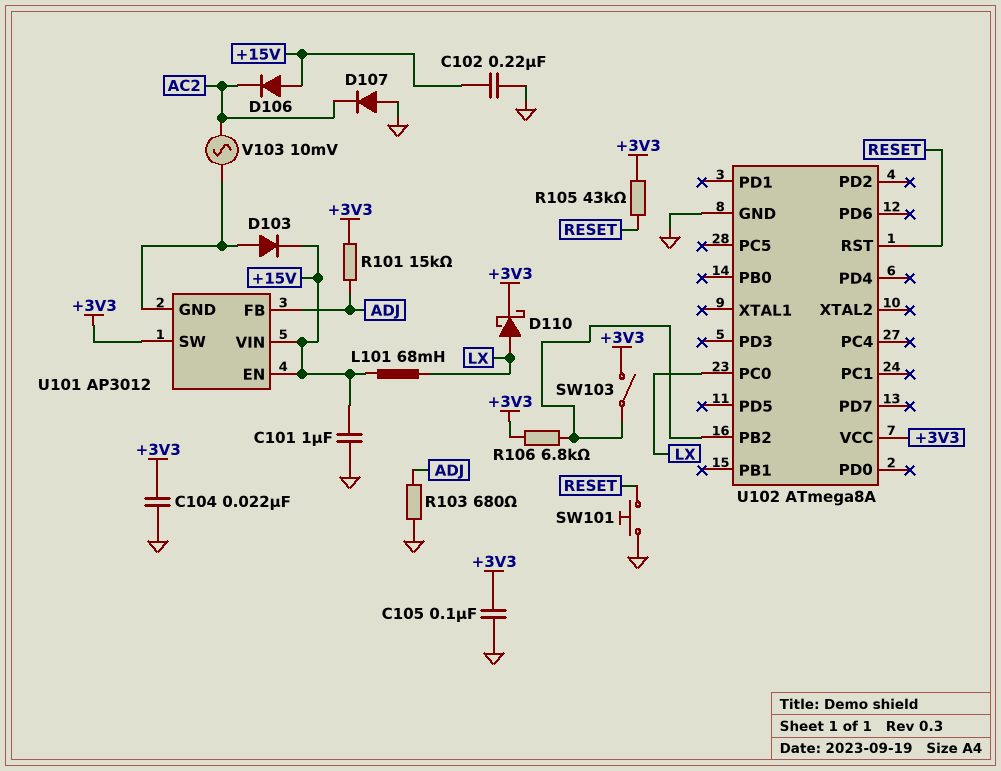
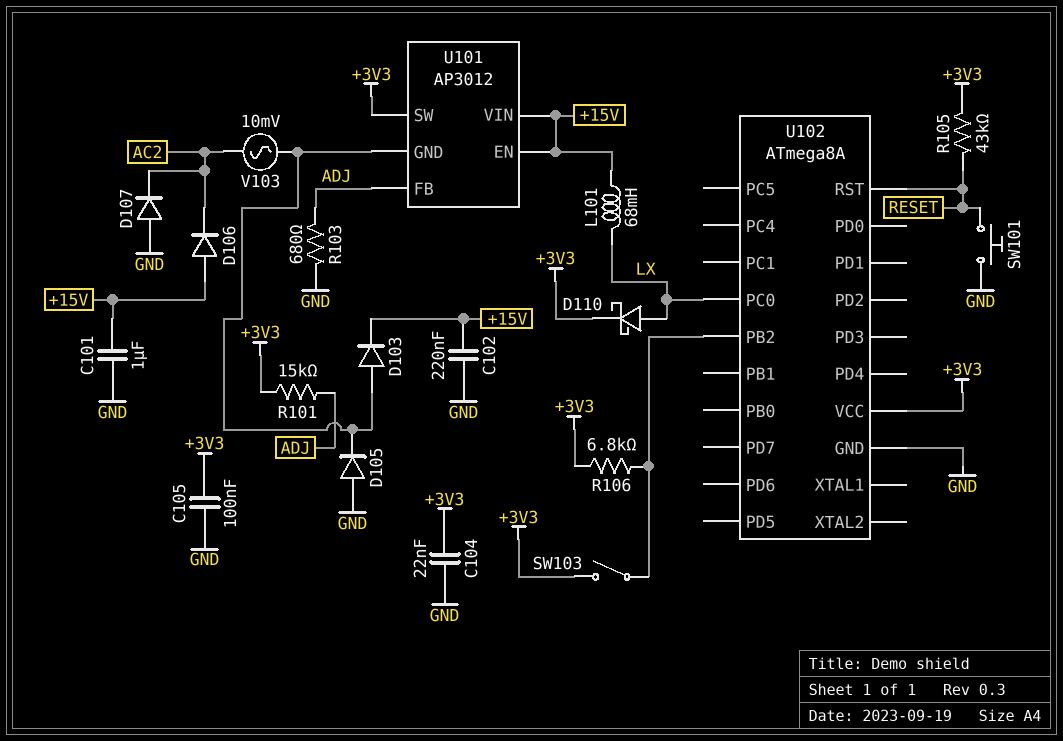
D105: none -> diode (A GND, K U101/GND)

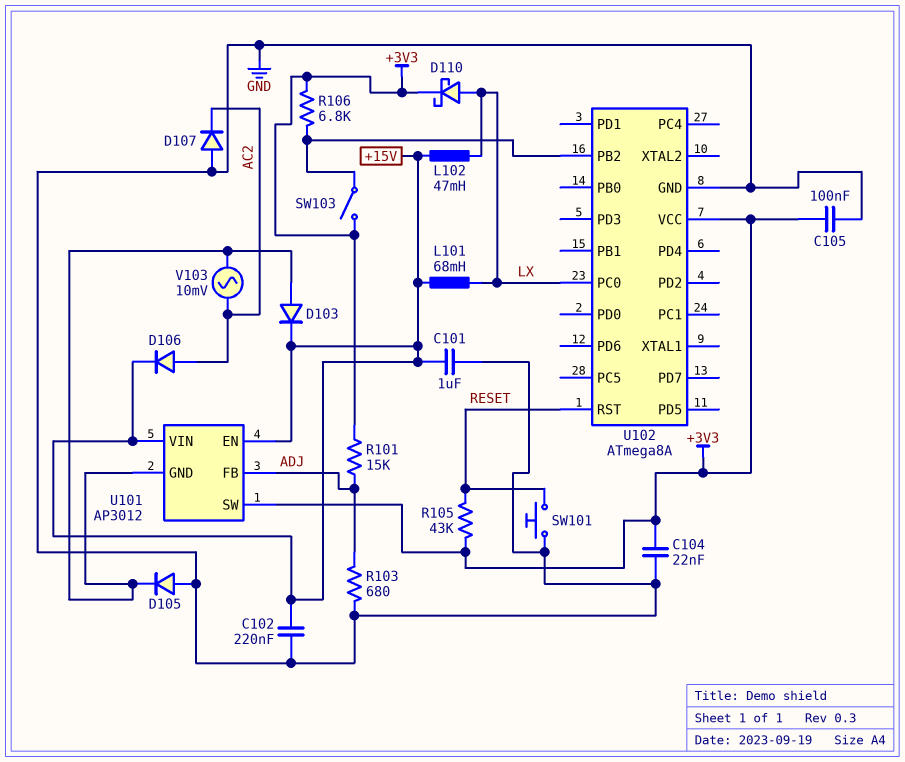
D106: diode (A +15V, K AC2) -> diode (A AC2, K +15V)
L102: none -> 47mH (+15V, LX)

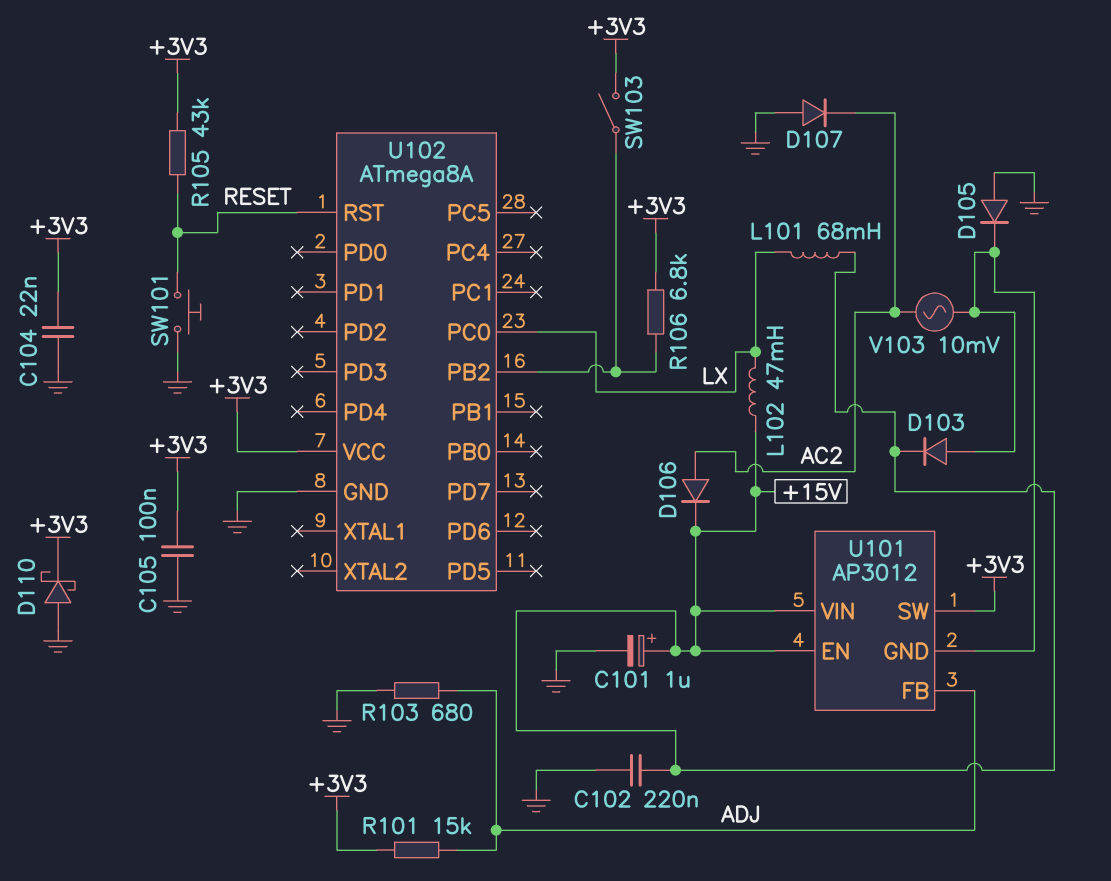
C101: 1uF (+15V, GND) -> 1uF (plus +15V, minus GND)
D110: schottky (A LX, K +3V3) -> schottky (A GND, K +3V3)

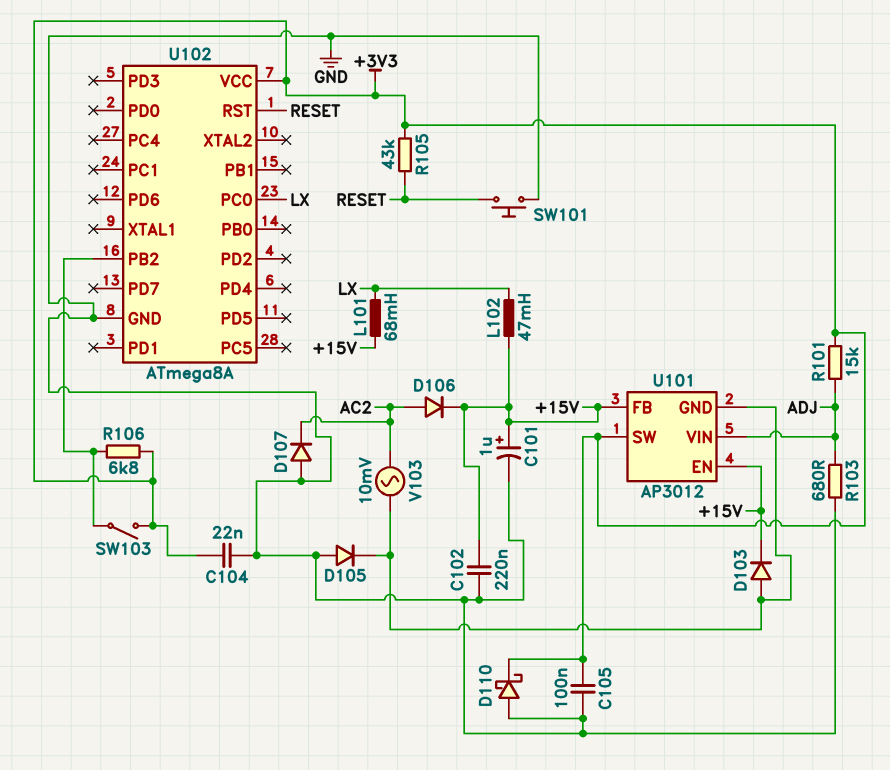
U101 pin FB: ADJ -> +15V
U101 pin VIN: +15V -> ADJ

